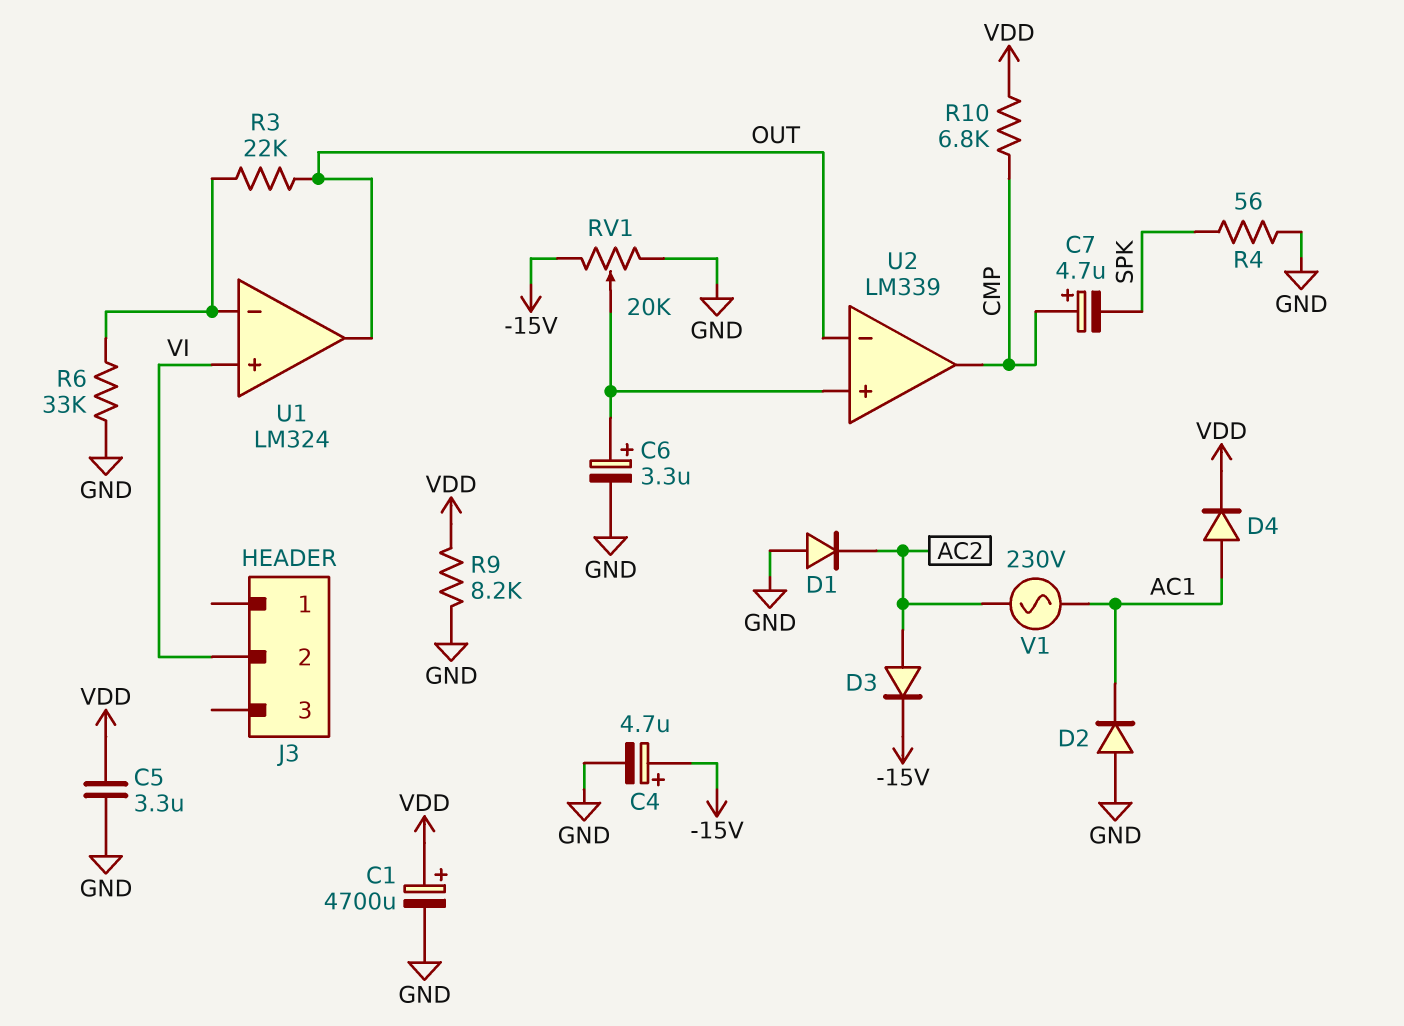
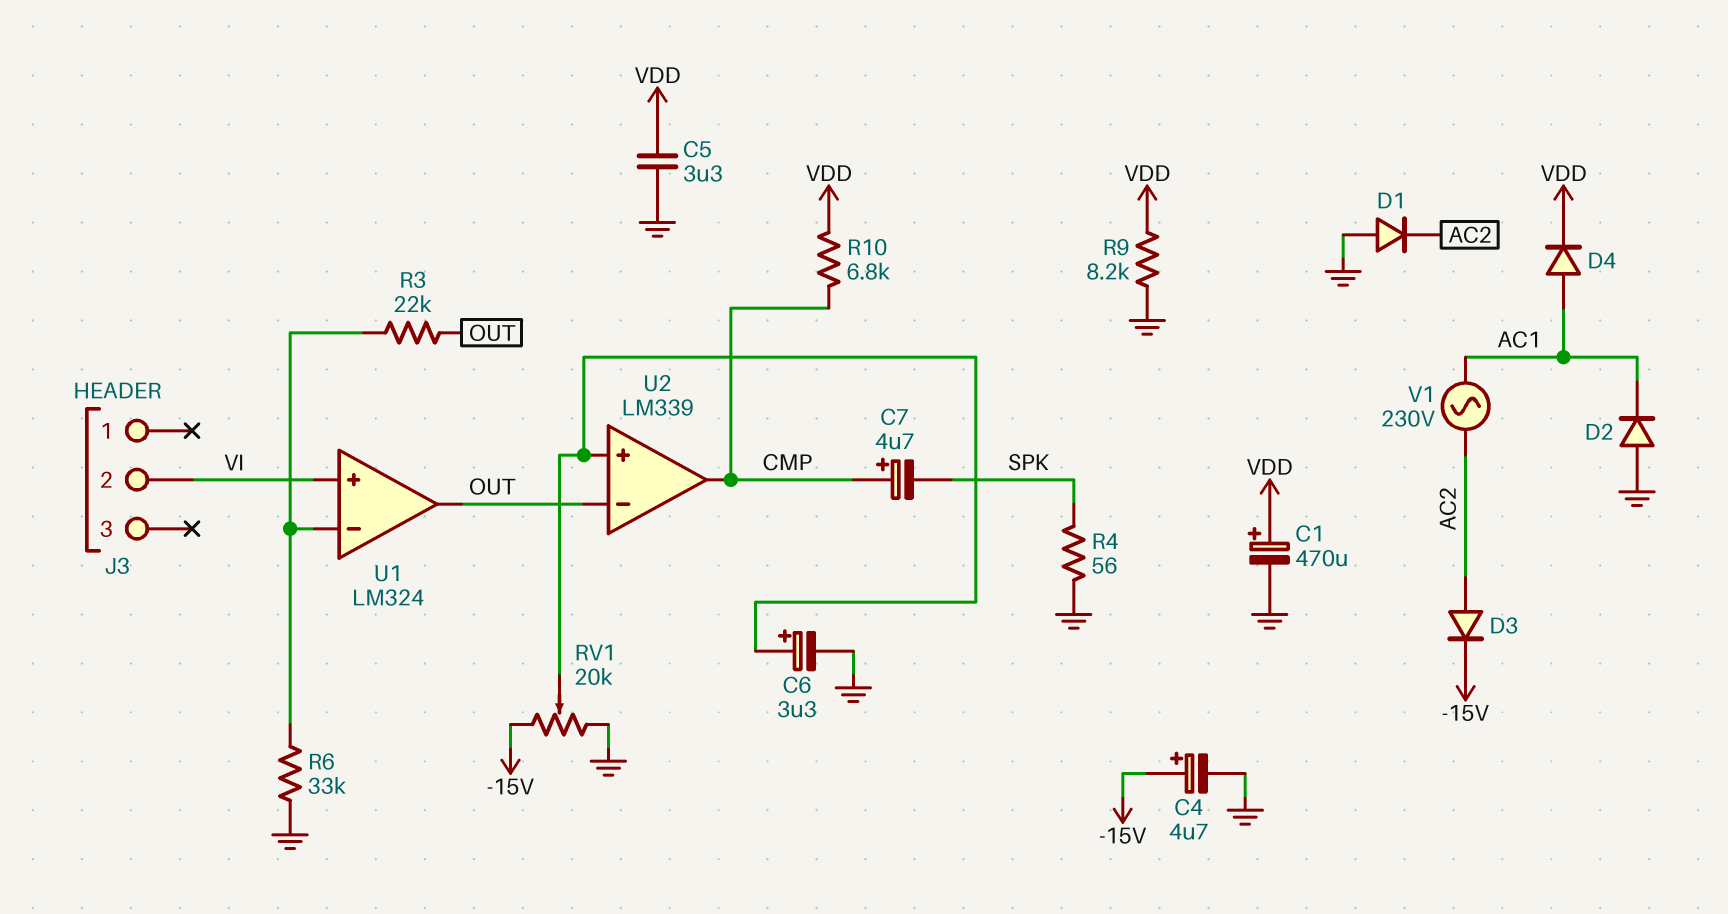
C1: 4700uF (plus VDD, minus GND) -> 470uF (plus VDD, minus GND)

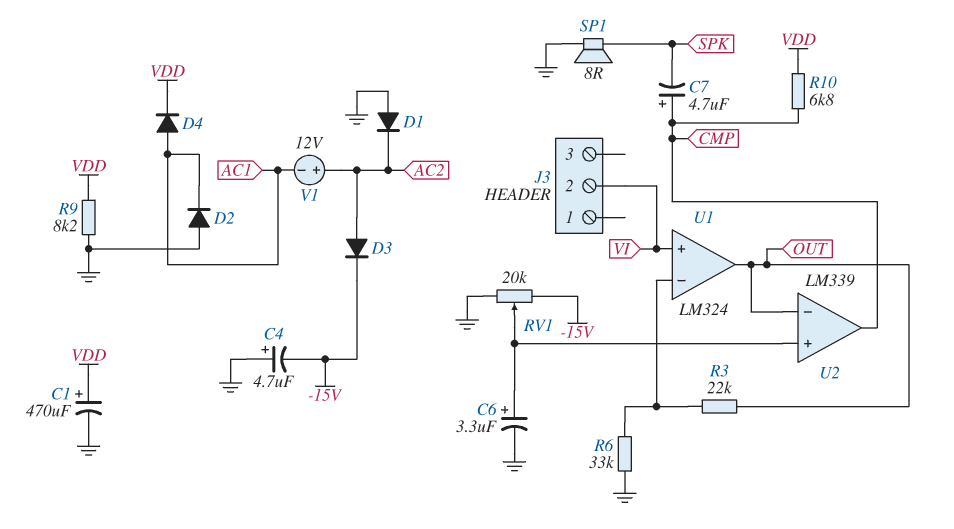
C4: 4.7uF (plus -15V, minus GND) -> 4.7uF (plus GND, minus -15V)
C5: 3.3uF (GND, VDD) -> none
R4: 56 (GND, SPK) -> none
SP1: none -> speaker 8R (GND, SPK)
V1: AC 230V (AC1, AC2) -> 12V (plus AC2, minus AC1)

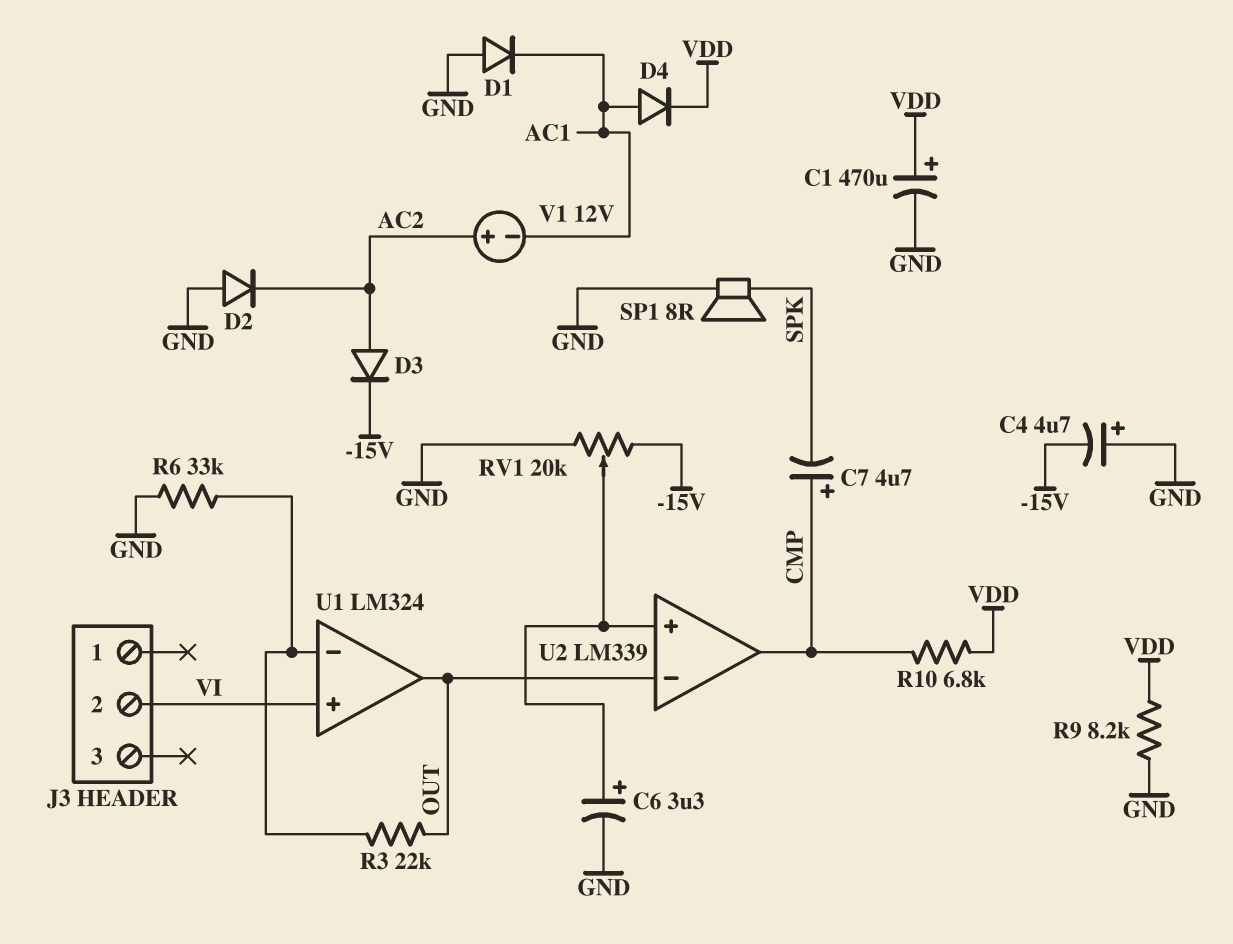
D1: diode (A GND, K AC2) -> diode (A GND, K AC1)
D2: diode (A GND, K AC1) -> diode (A GND, K AC2)

